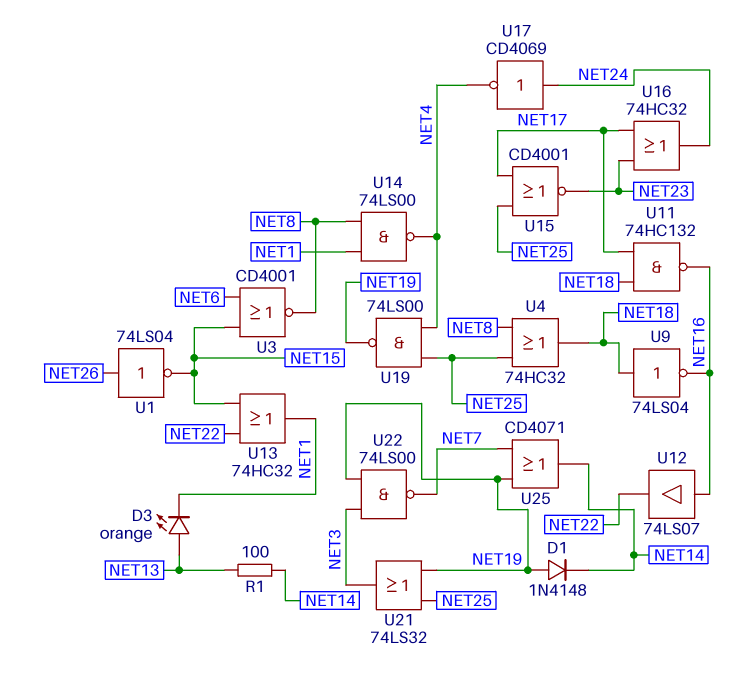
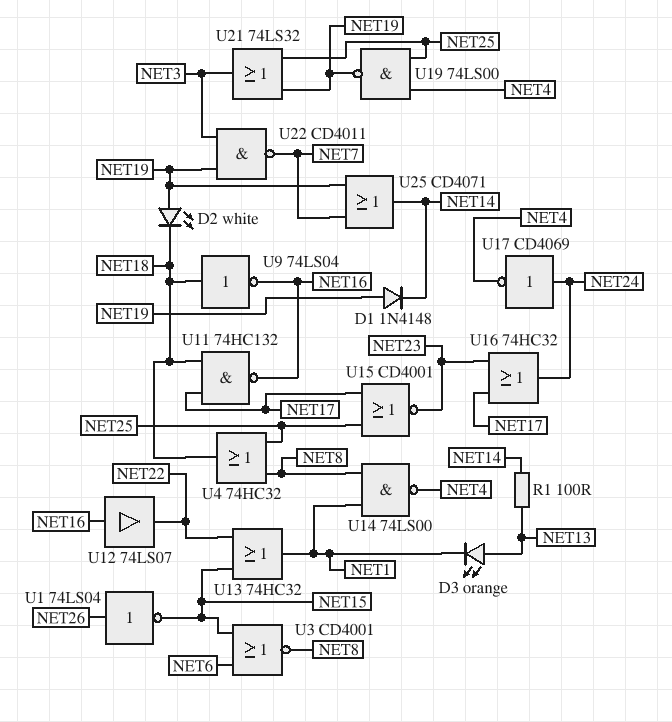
D2: none -> LED white (A NET19, K NET18)
U22: NAND 74LS00 (in NET3, in NET19, out NET7) -> NAND CD4011 (in NET3, in NET19, out NET7)

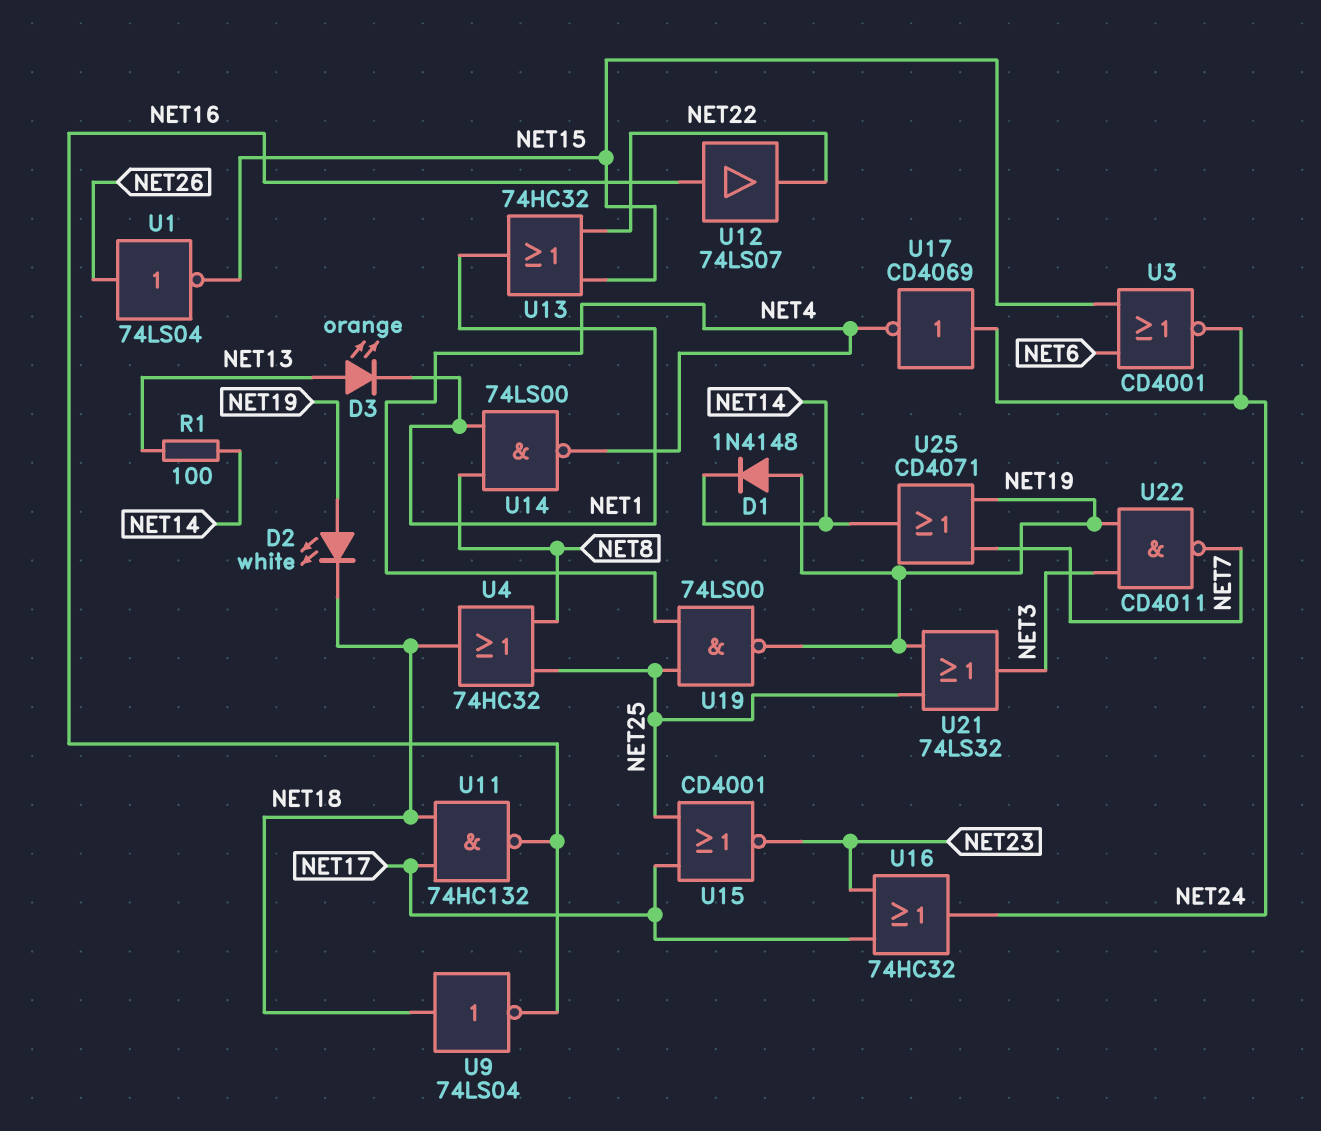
U3: NOR CD4001 (in NET6, in NET15, out NET8) -> NOR CD4001 (in NET6, in NET15, out NET24)

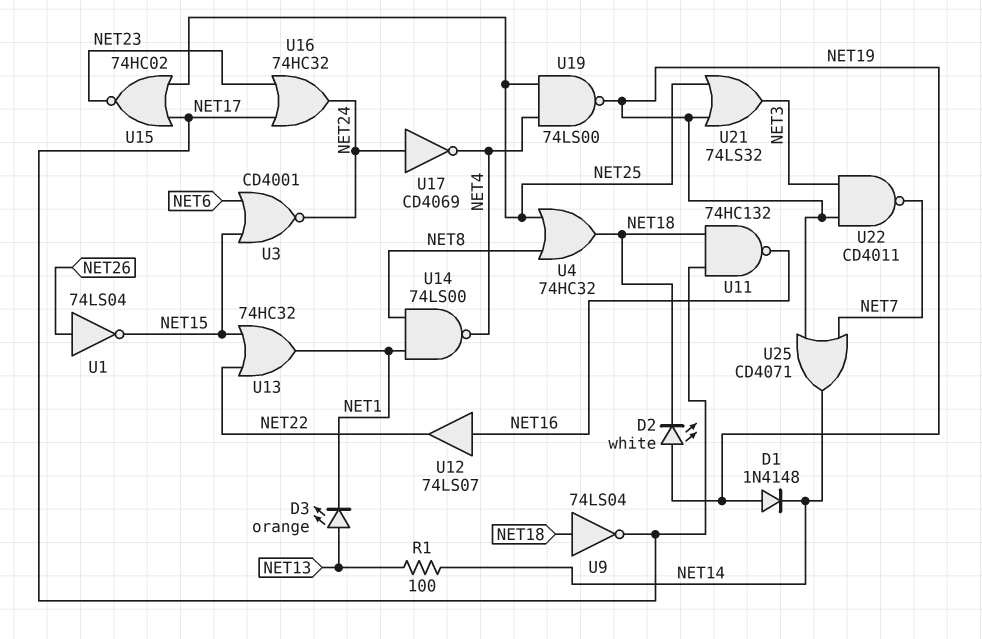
U9: NOT 74LS04 (in NET18, out NET16) -> NOT 74LS04 (in NET18, out NET17)
U15: NOR CD4001 (in NET17, in NET25, out NET23) -> NOR 74HC02 (in NET17, in NET25, out NET23)

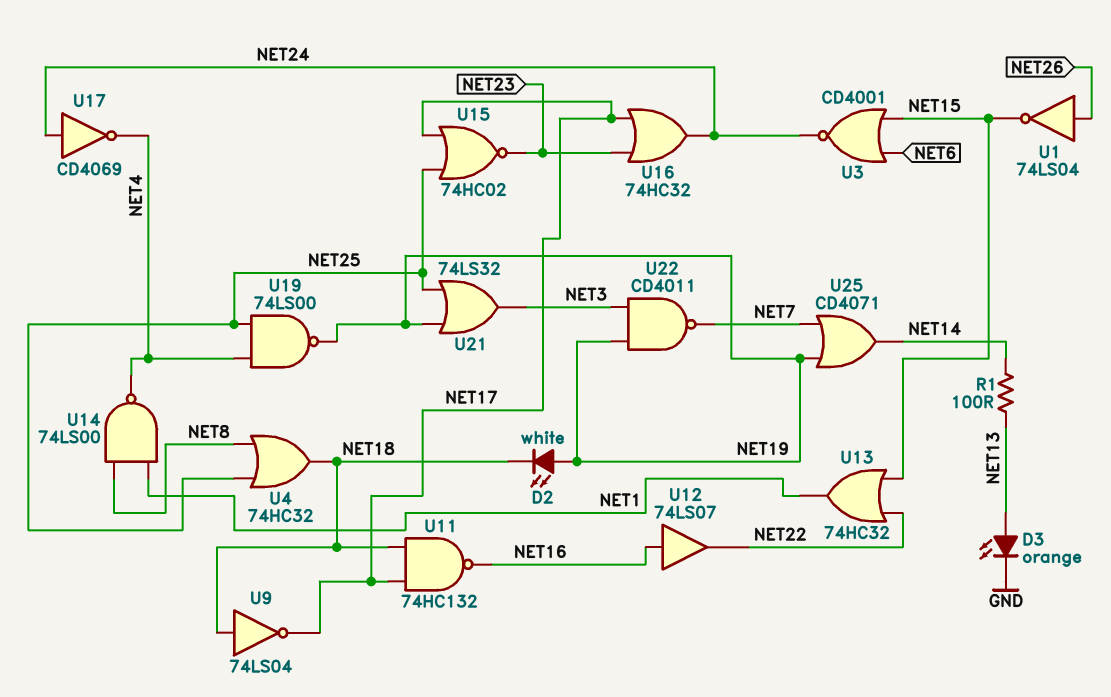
D1: diode 1N4148 (A NET19, K NET14) -> none
D3: LED orange (A NET13, K NET1) -> LED orange (A NET13, K GND)

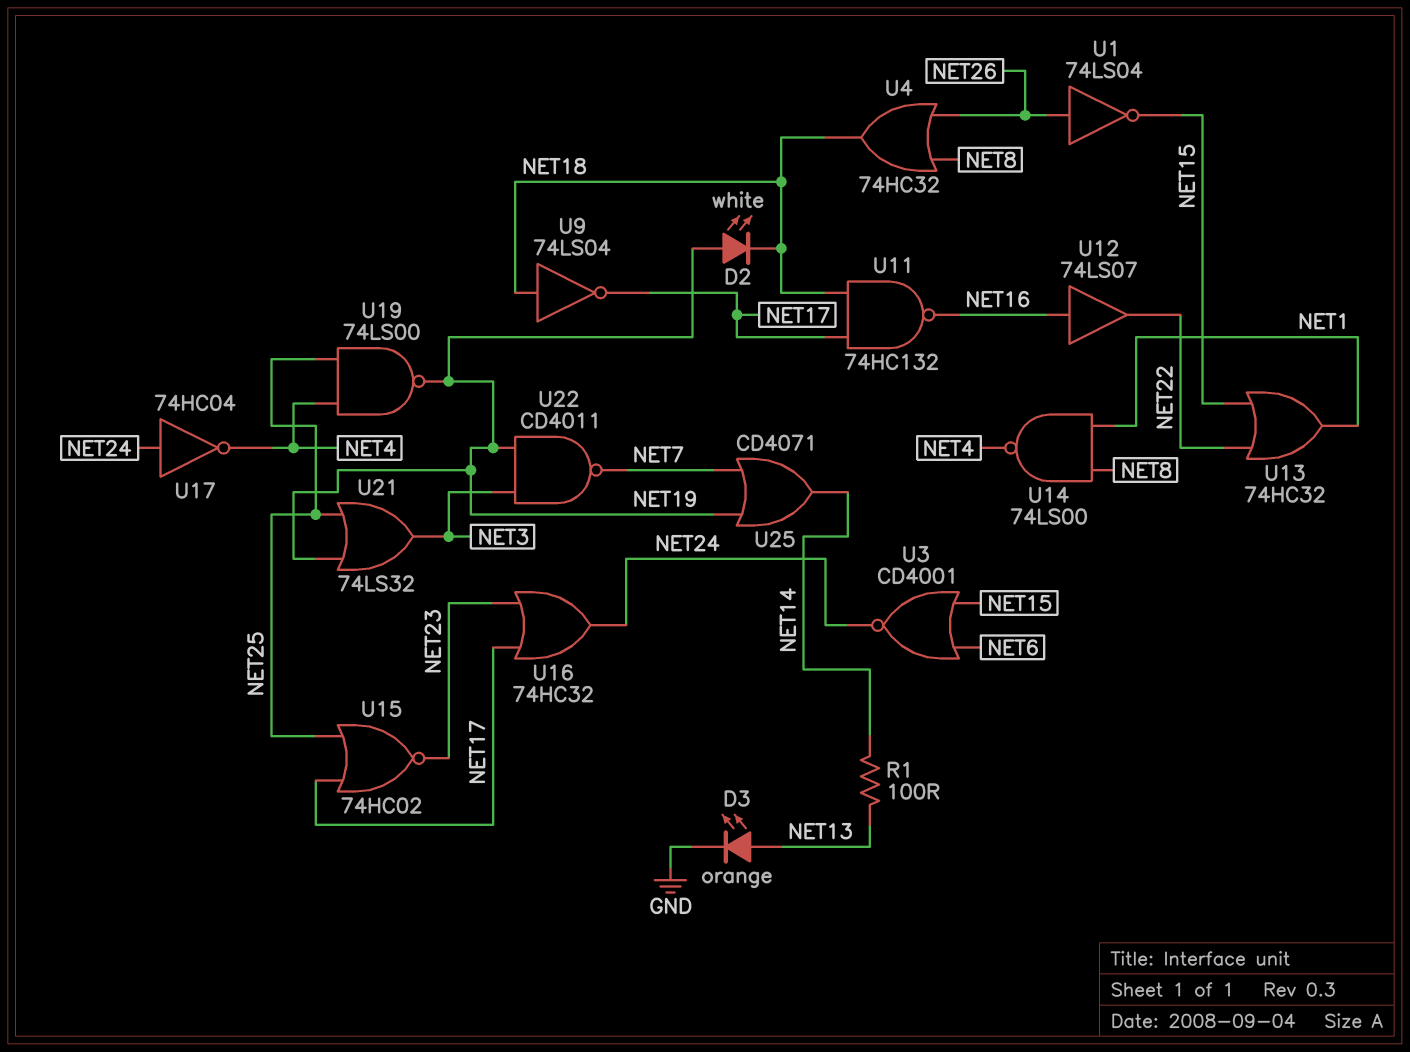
U4: OR 74HC32 (in NET8, in NET25, out NET18) -> OR 74HC32 (in NET8, in NET26, out NET18)
U17: NOT CD4069 (in NET24, out NET4) -> NOT 74HC04 (in NET24, out NET4)

